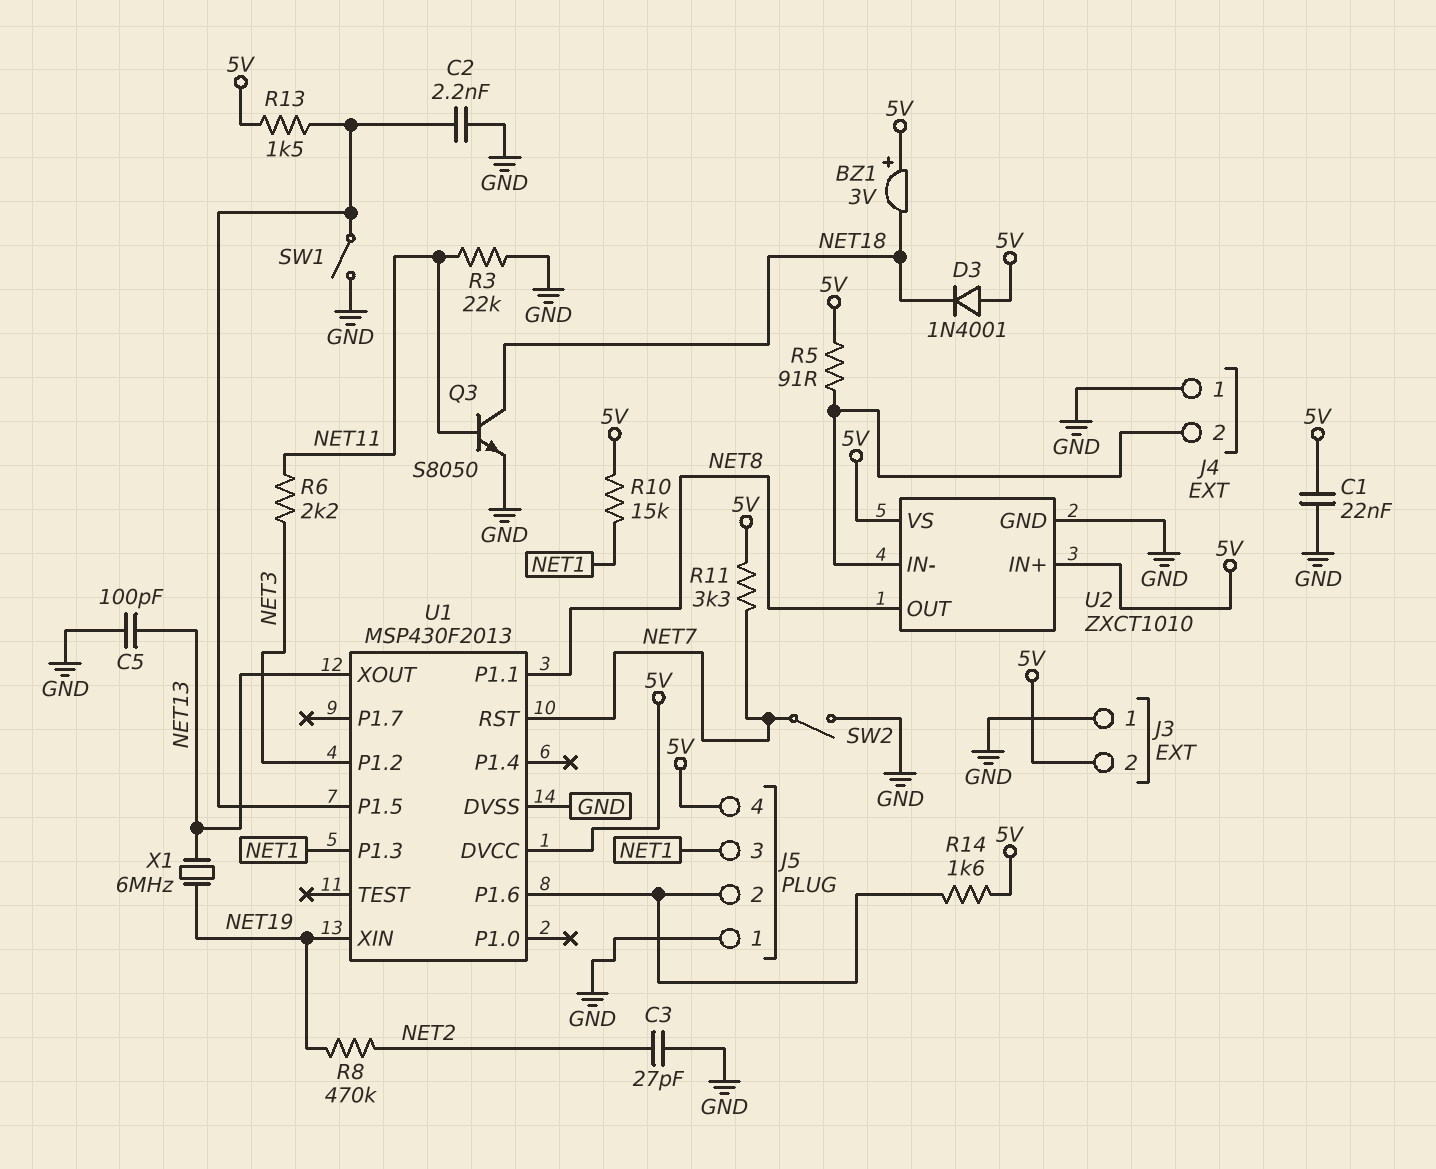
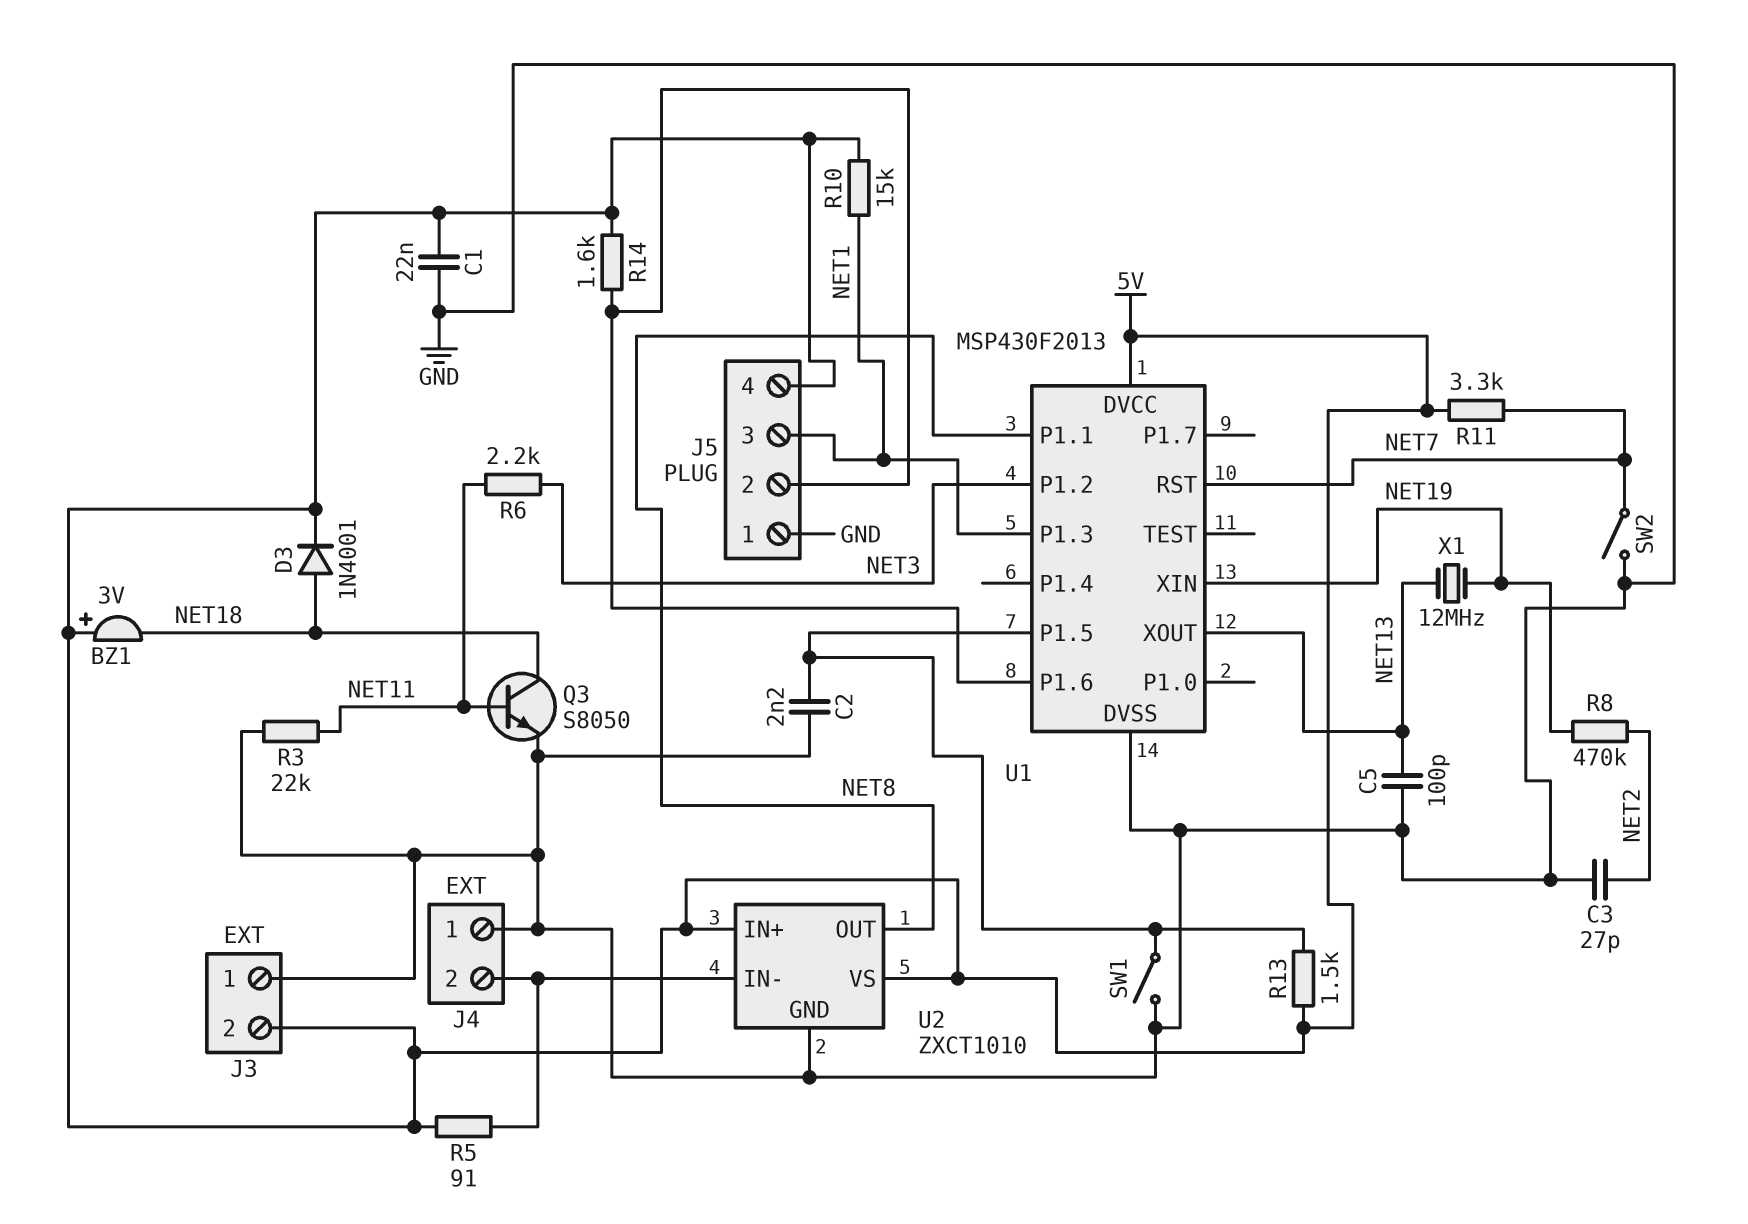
D3: diode 1N4001 (A 5V, K NET18) -> diode 1N4001 (A NET18, K 5V)
X1: 6MHz (NET13, NET19) -> 12MHz (NET13, NET19)

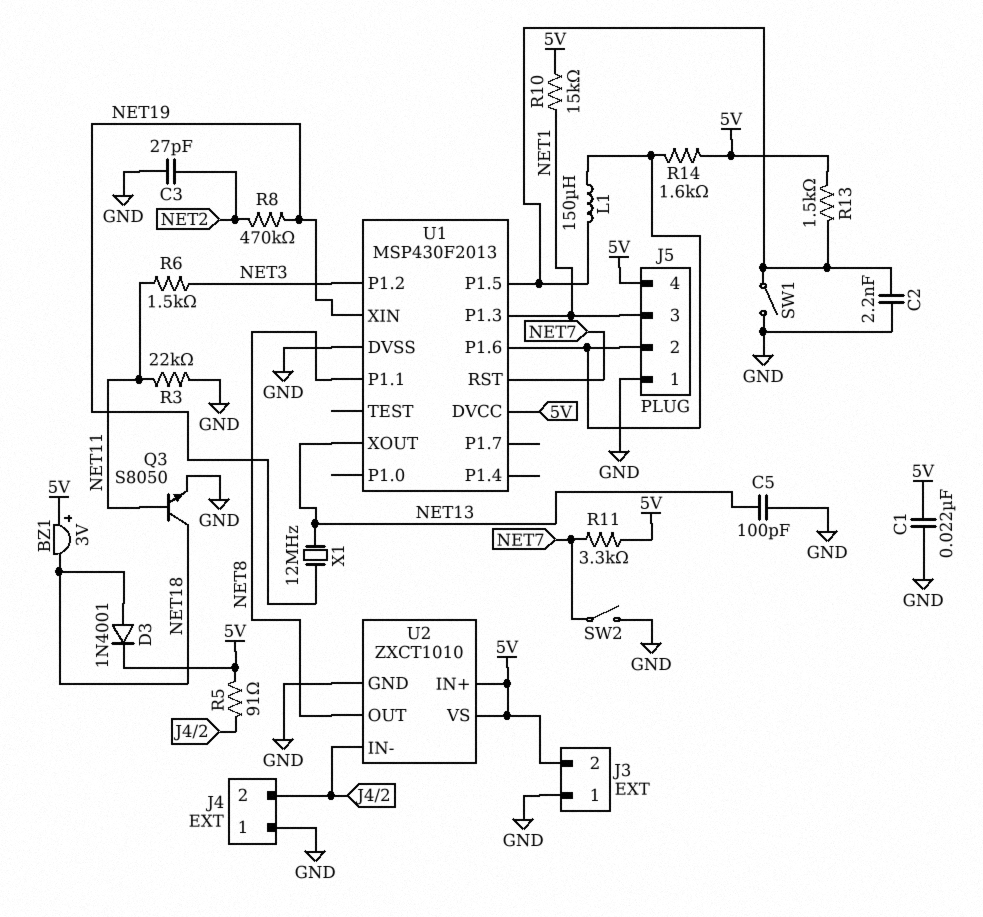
L1: none -> 150uH (J5/2, U1/P1.5)
R6: 2.2k (NET3, NET11) -> 1.5k (NET3, NET11)

